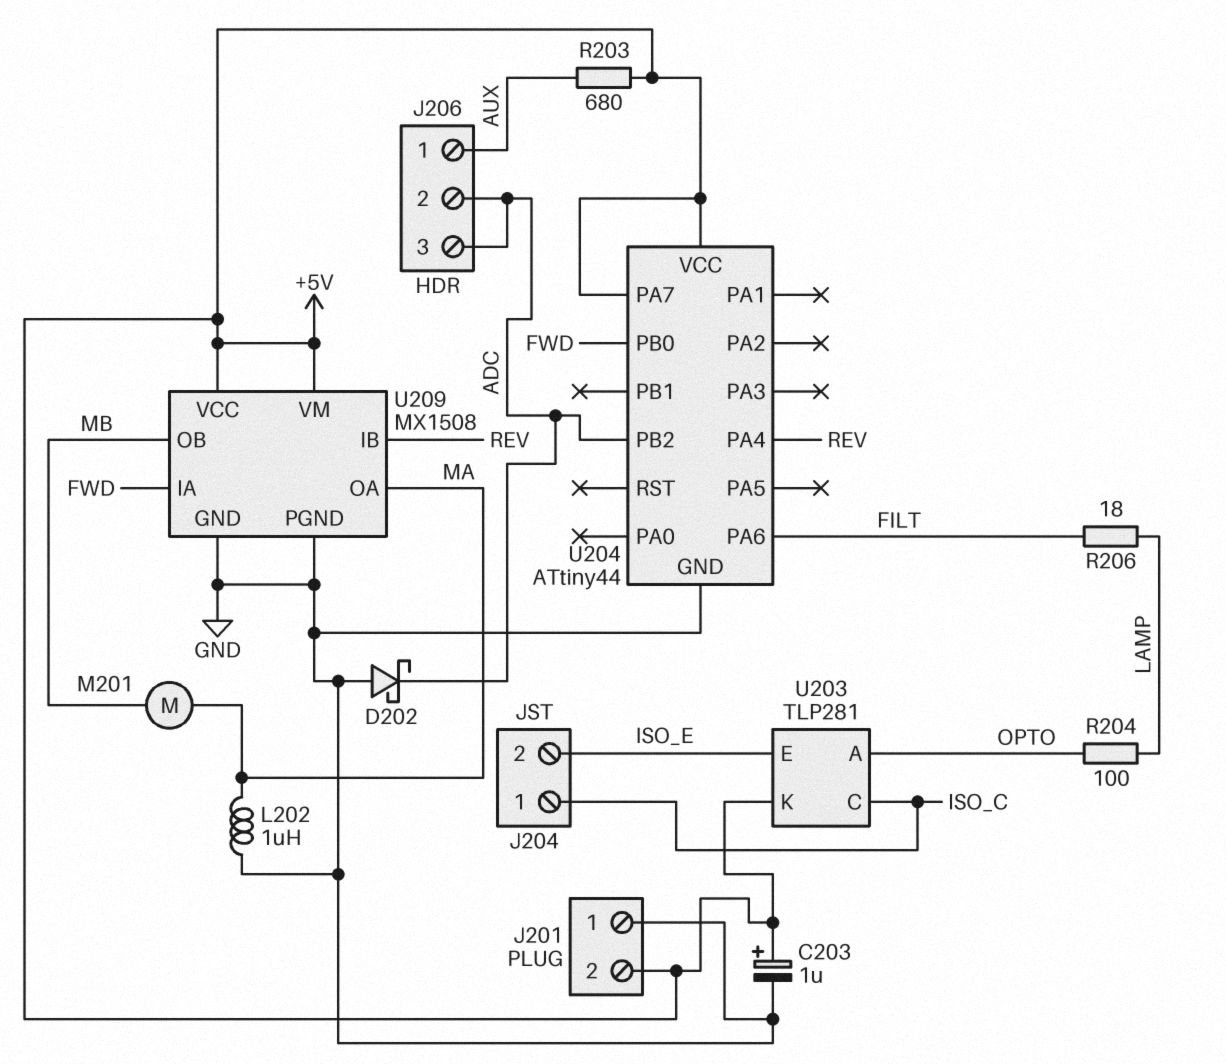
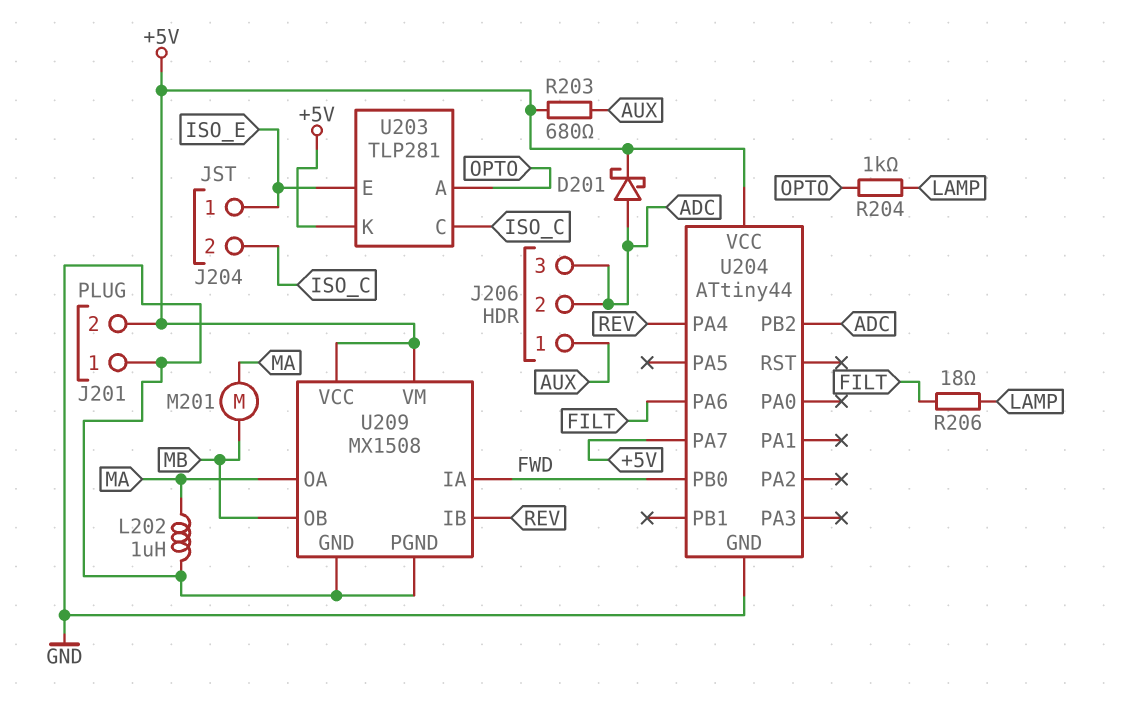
C203: 1uF (plus +5V, minus GND) -> none
D201: none -> schottky (A ADC, K +5V)
D202: schottky (A GND, K ADC) -> none
J204 pin 1: ISO_C -> ISO_E
J204 pin 2: ISO_E -> ISO_C
R204: 100 (LAMP, OPTO) -> 1k (LAMP, OPTO)

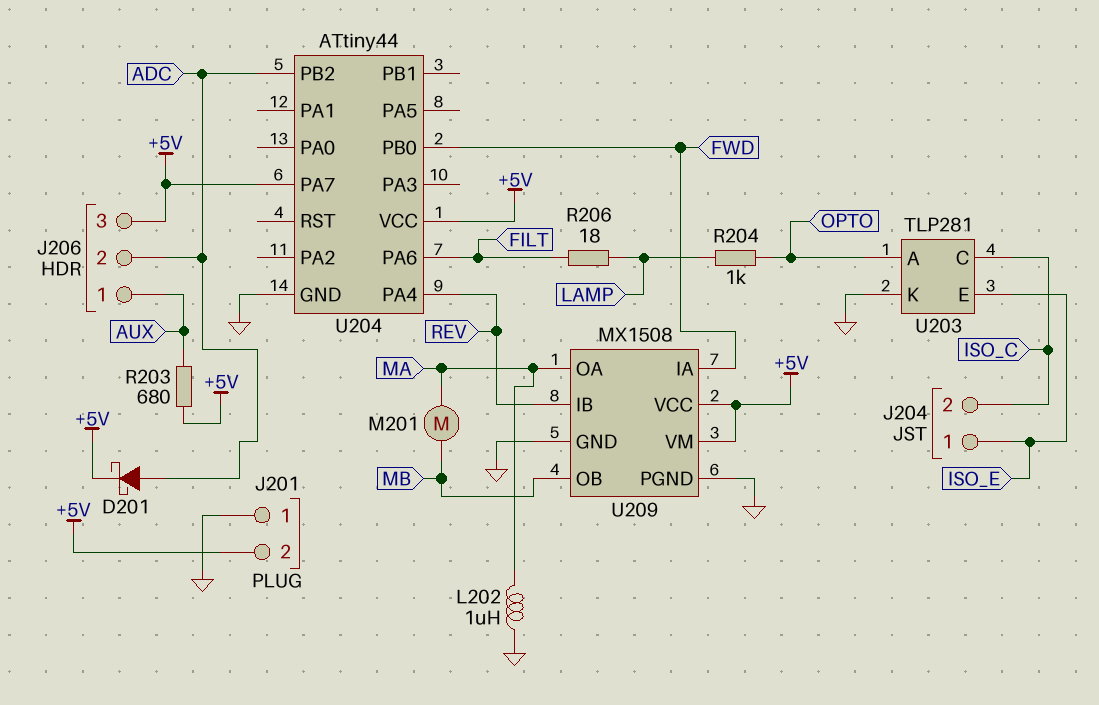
J206 pin 3: ADC -> +5V
U203 pin K: +5V -> GND

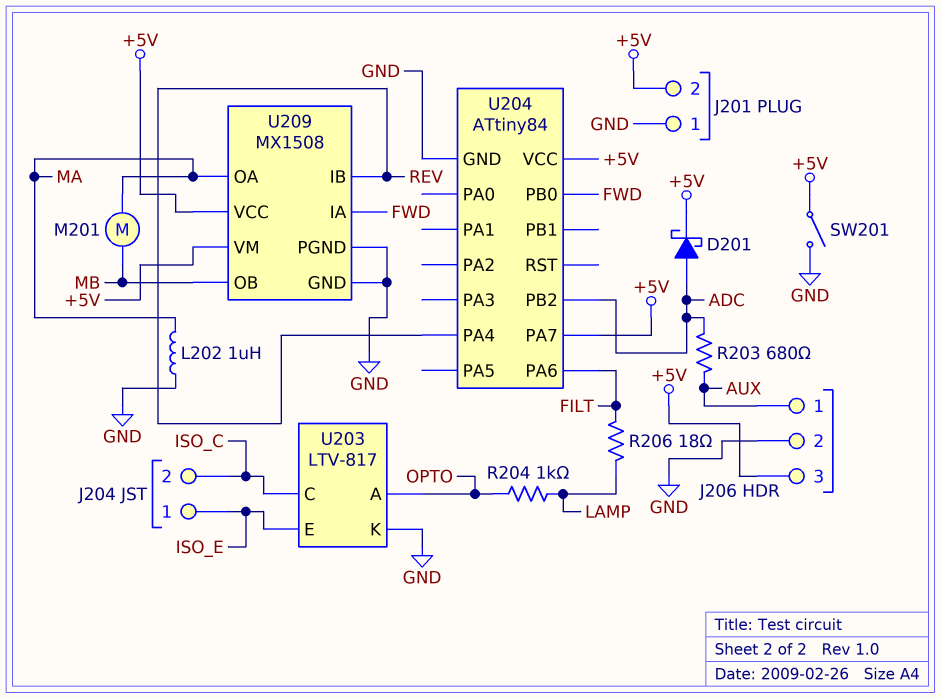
J206 pin 2: ADC -> GND
R203: 680 (+5V, AUX) -> 680 (ADC, AUX)
SW201: none -> switch (+5V, GND)
U203: TLP281 -> LTV-817
U204: ATtiny44 -> ATtiny84

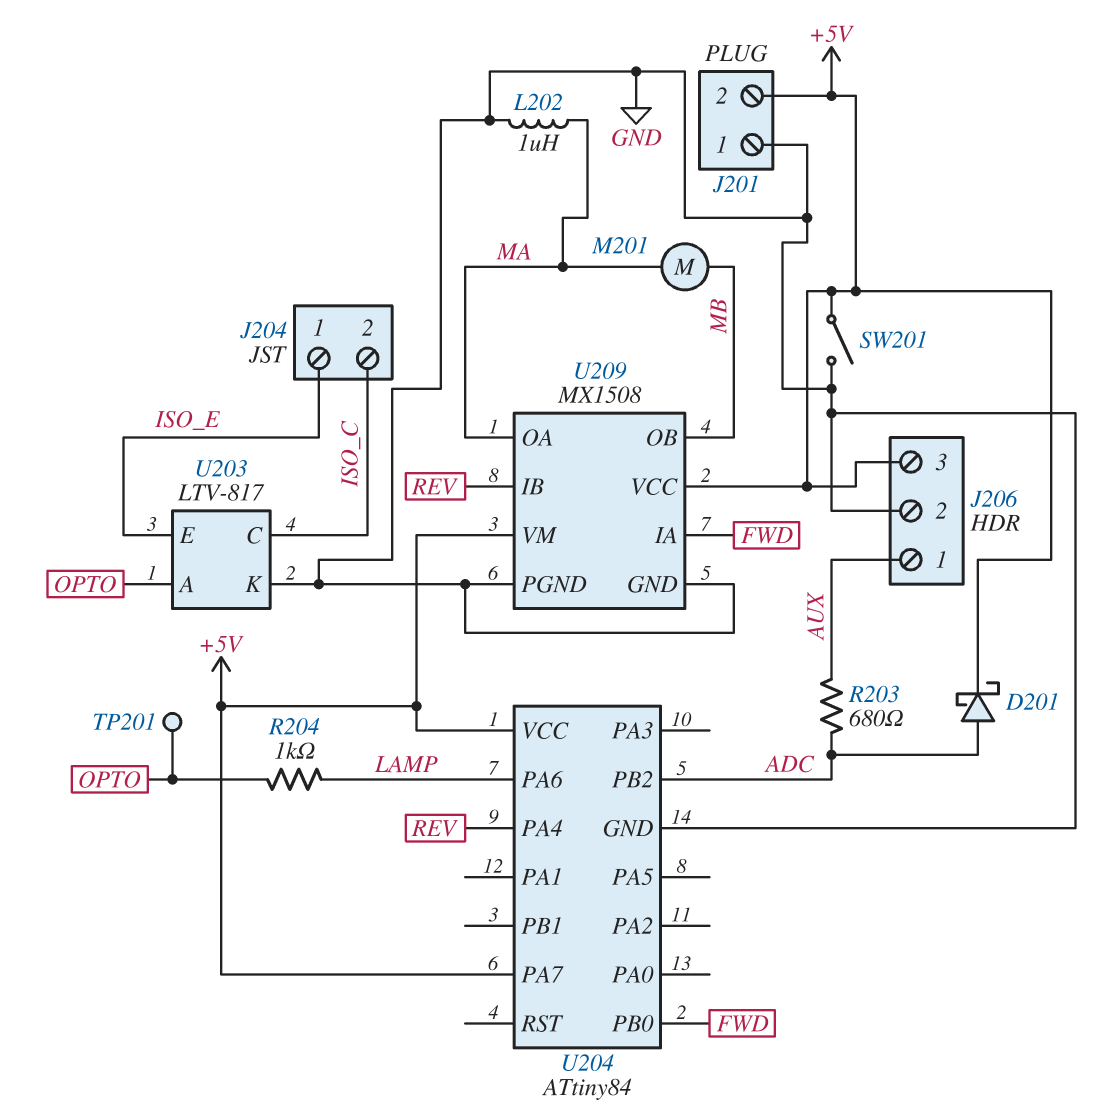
R206: 18 (FILT, LAMP) -> none
TP201: none -> test point (OPTO)
U204 pin PA6: FILT -> LAMP

